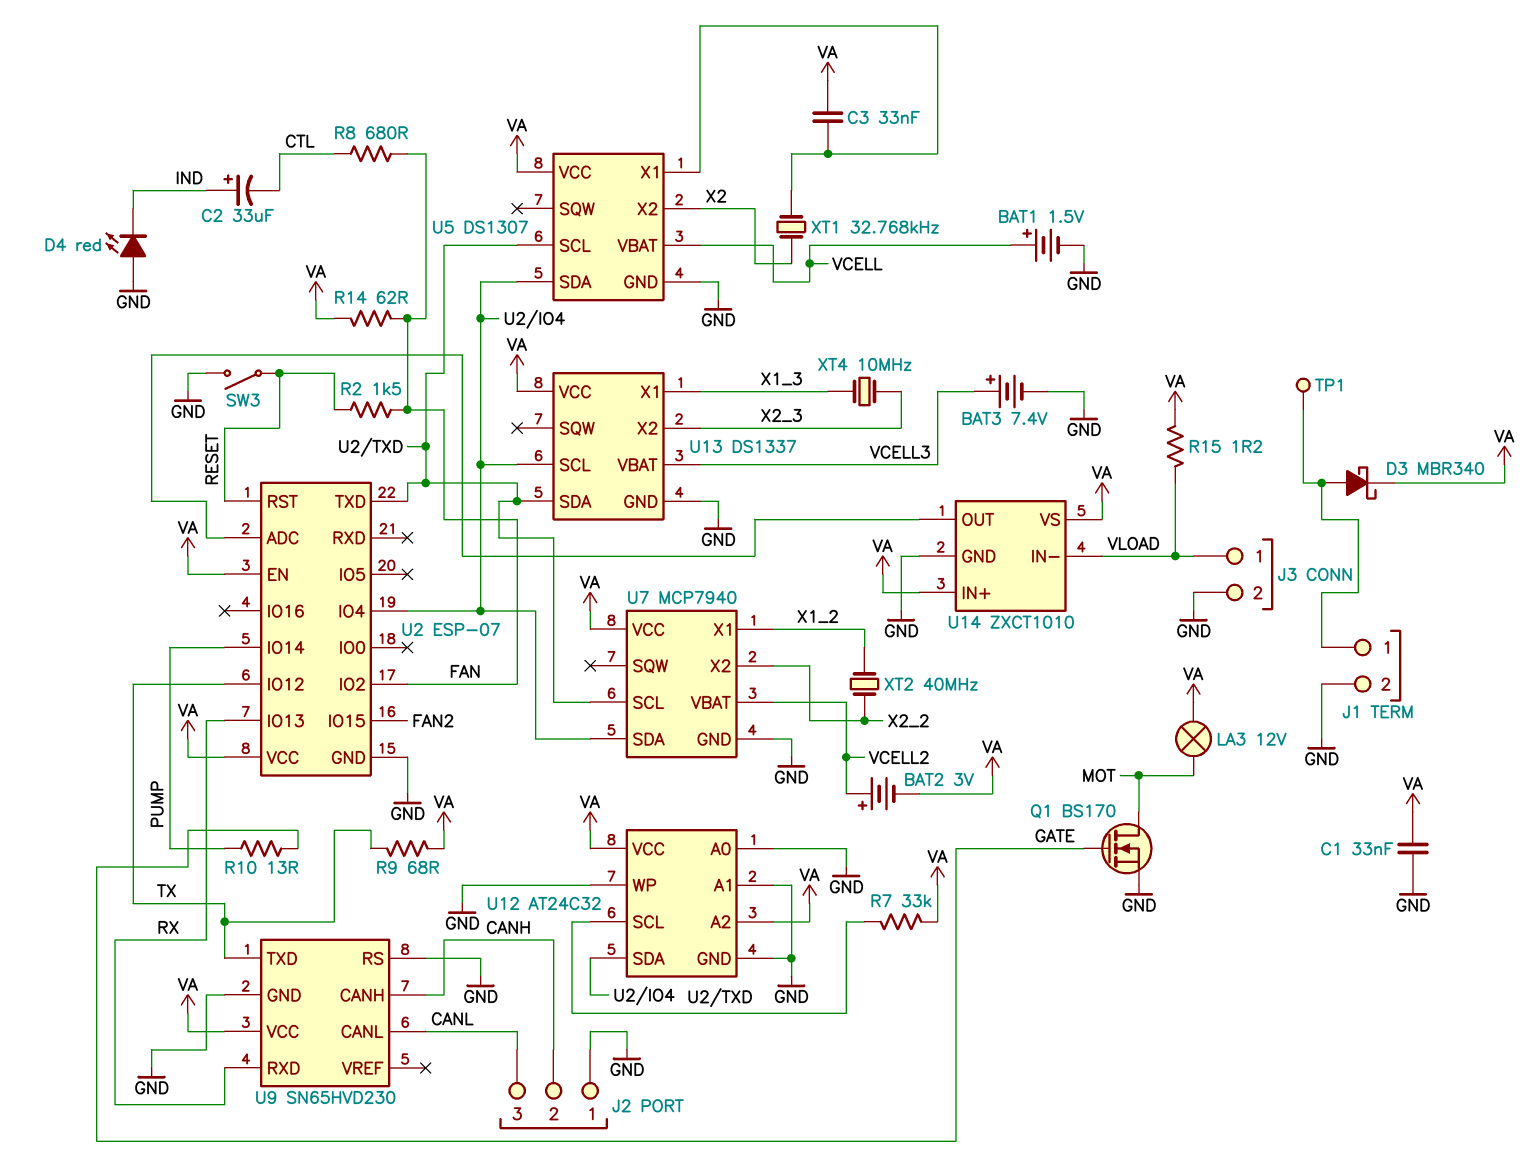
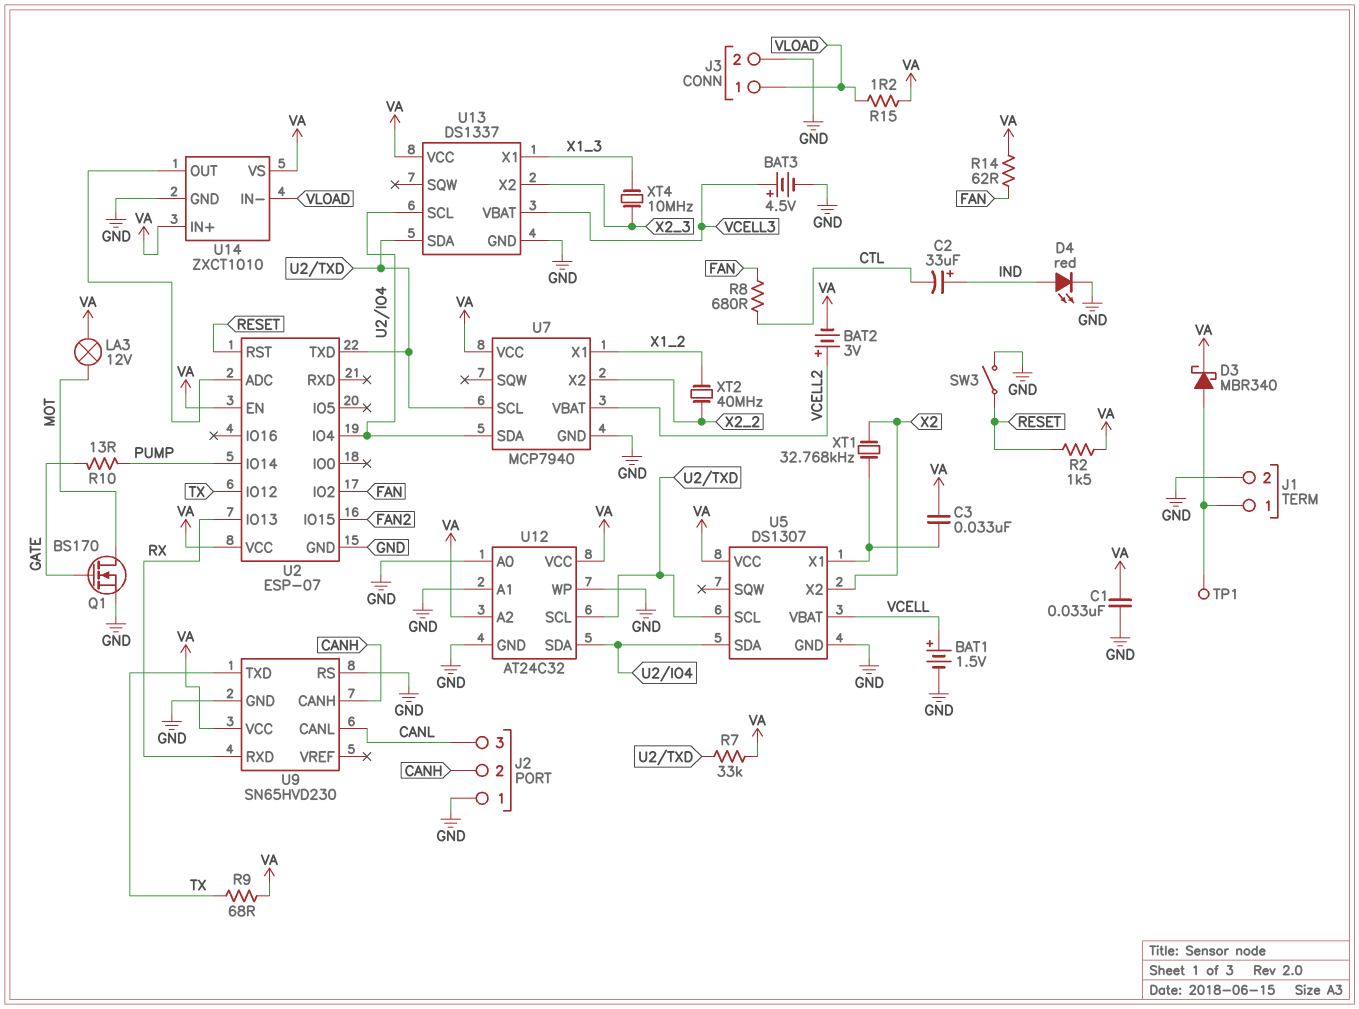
BAT3: 7.4V (plus VCELL3, minus GND) -> 4.5V (plus VCELL3, minus GND)
D4: LED red (A GND, K IND) -> LED red (A IND, K GND)
R2: 1.5k (FAN, RESET) -> 1.5k (RESET, VA)

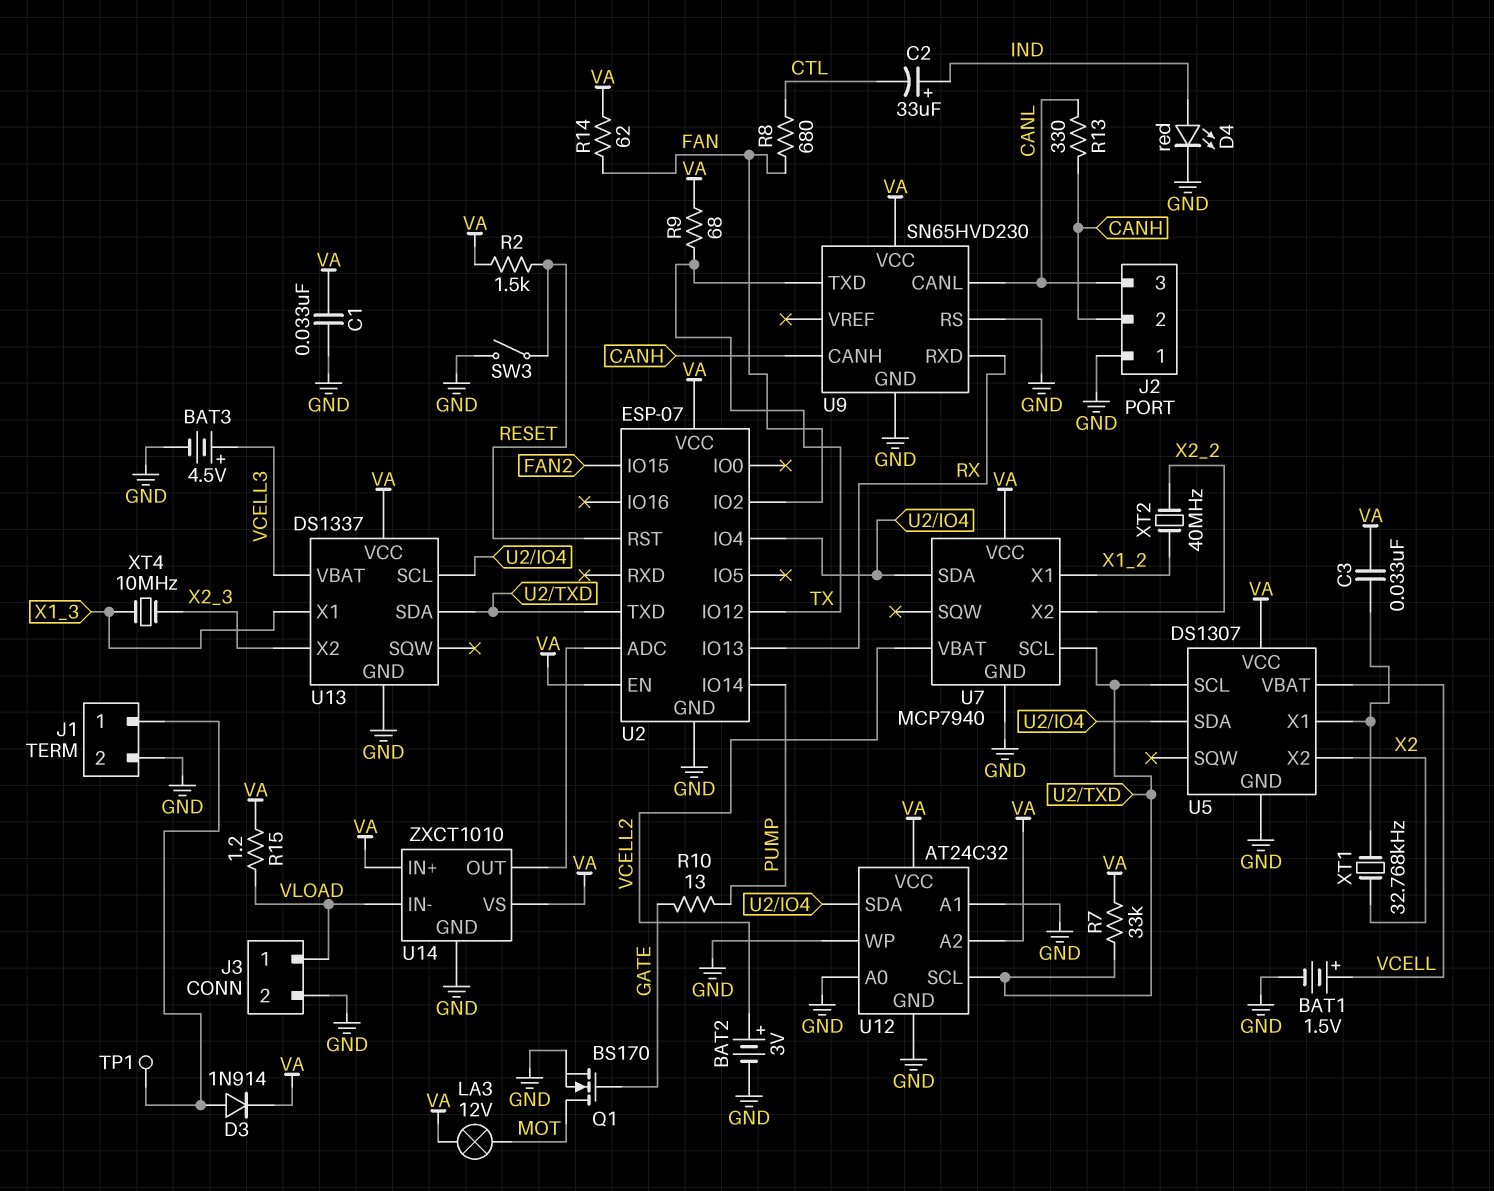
BAT2: 3V (plus VCELL2, minus VA) -> 3V (plus VCELL2, minus GND)
D3: schottky MBR340 (A J1/1, K VA) -> diode 1N914 (A J1/1, K VA)
R13: none -> 330 (CANH, CANL)

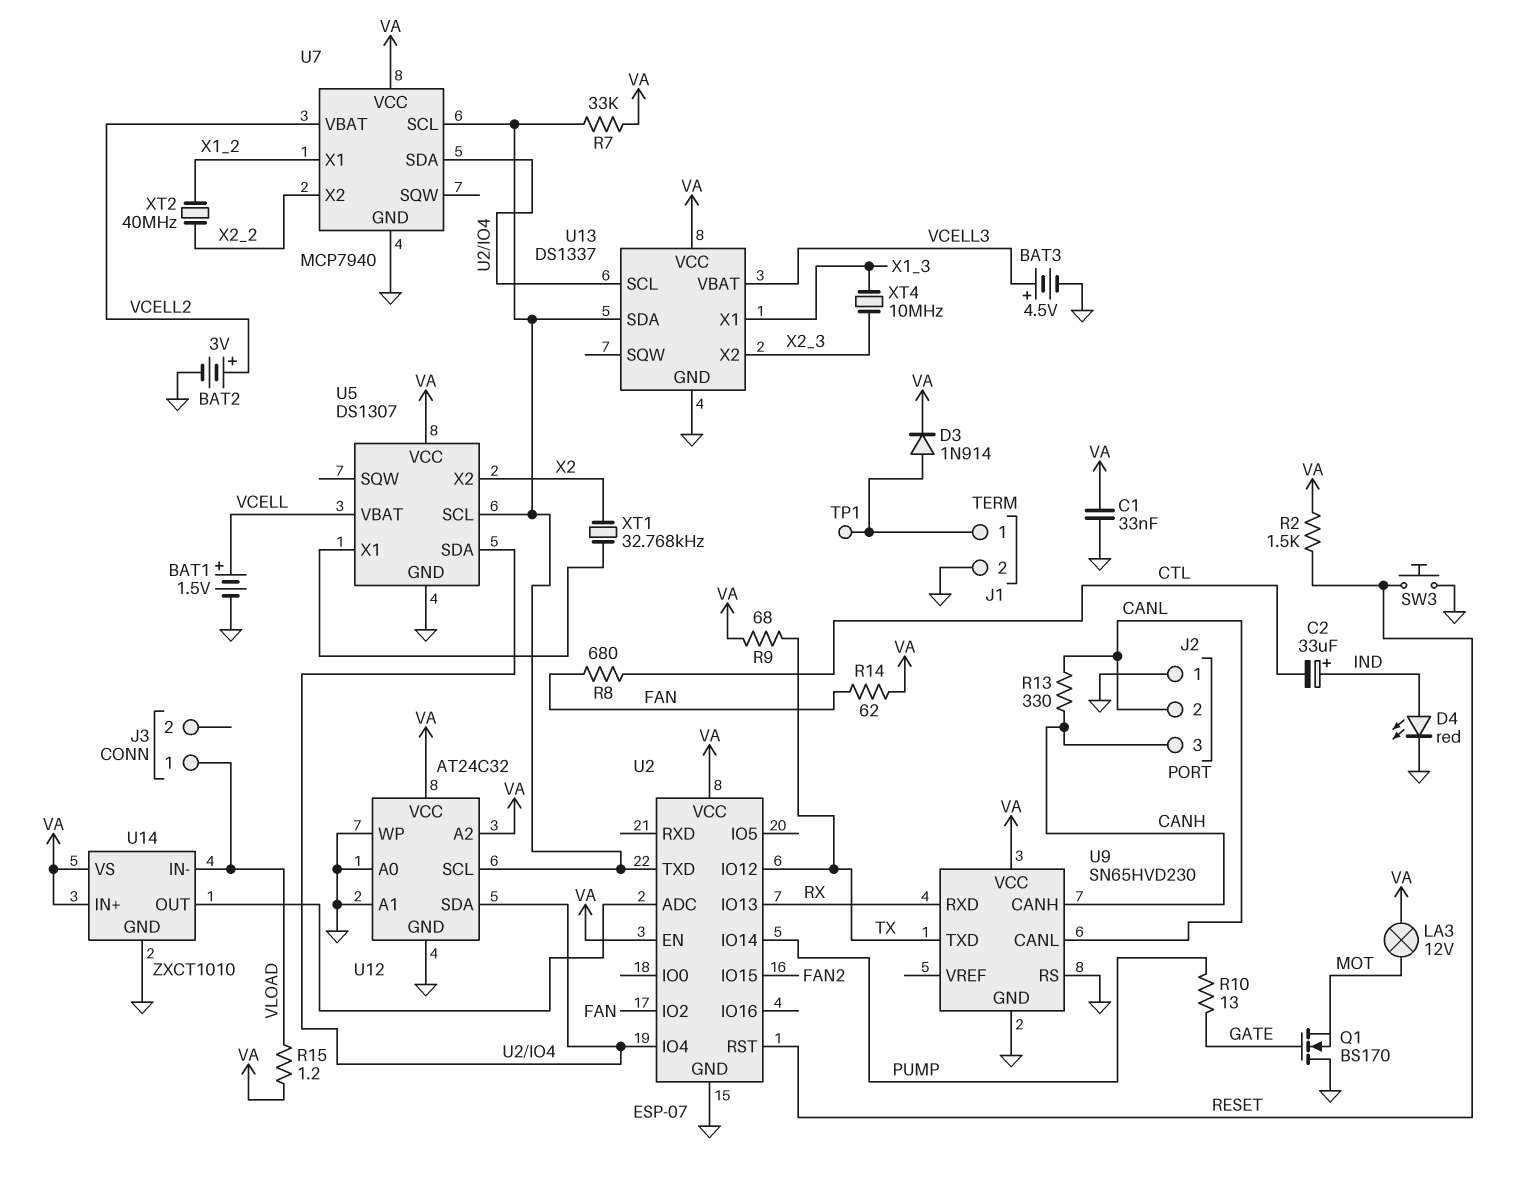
C3: 33nF (U5/X1, VA) -> none
J2 pin 2: CANH -> CANL
J2 pin 3: CANL -> CANH
J3 pin 2: GND -> none
Q1: NMOS BS170 (G GATE, D MOT, S GND) -> NMOS BS170 (G GATE, D GND, S MOT)
SW3: switch (GND, RESET) -> button (GND, RESET)

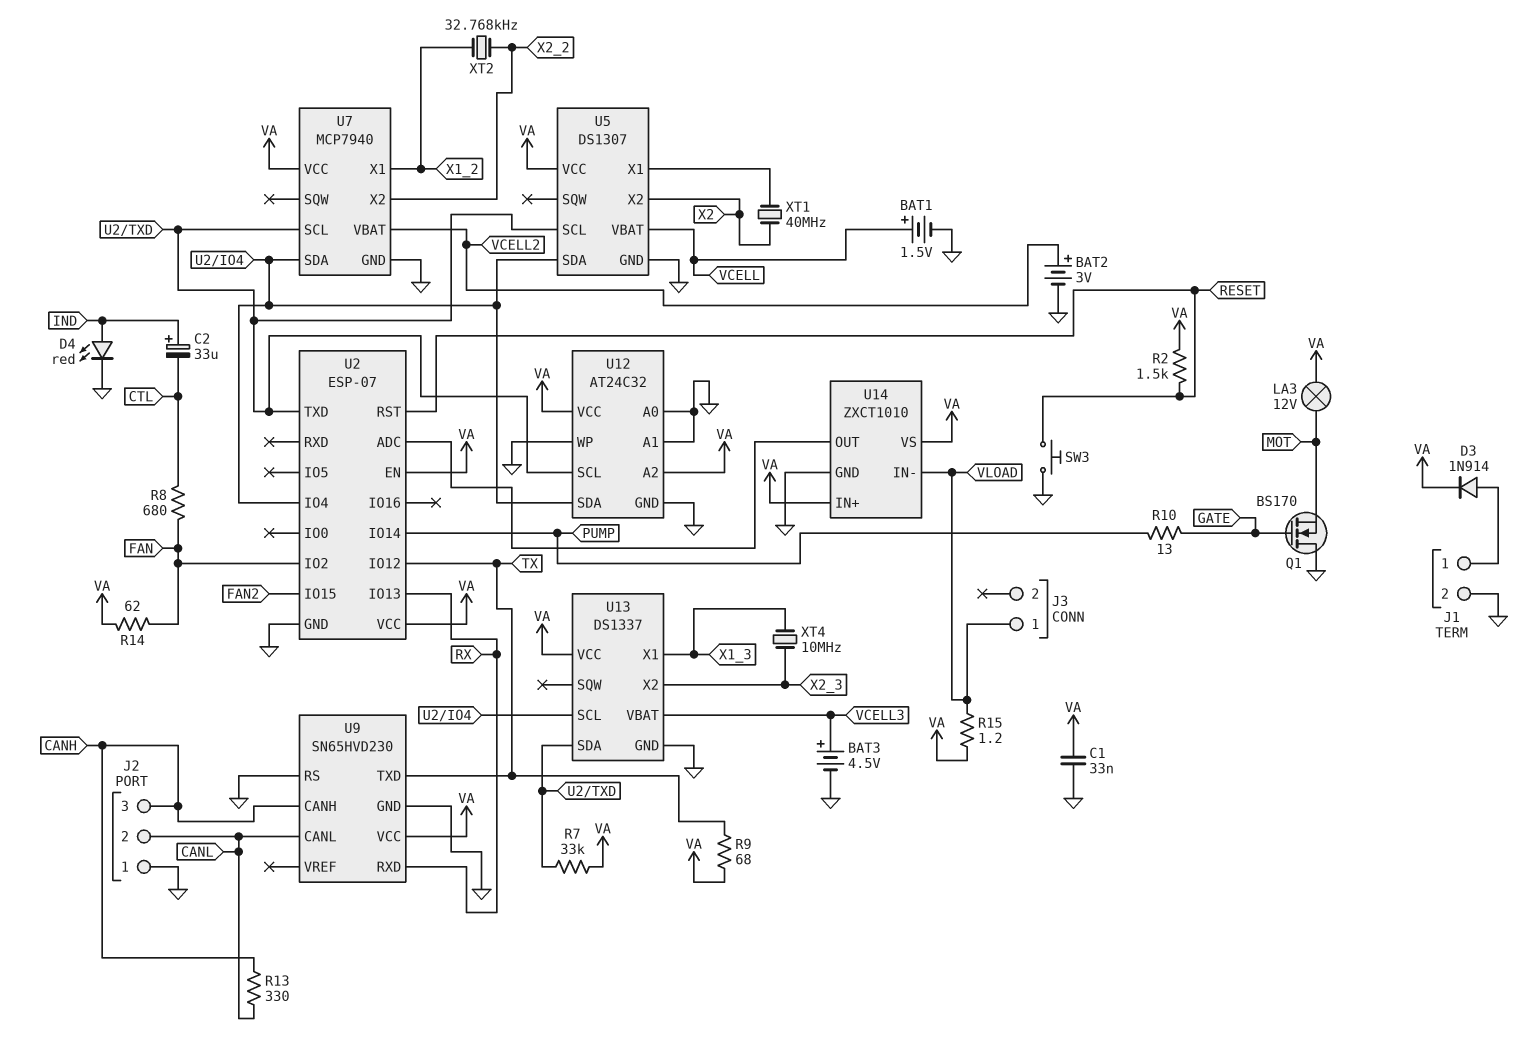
TP1: test point (J1/1) -> none
XT1: 32.768kHz (U5/X1, X2) -> 40MHz (U5/X1, X2)
XT2: 40MHz (X1_2, X2_2) -> 32.768kHz (X1_2, X2_2)

